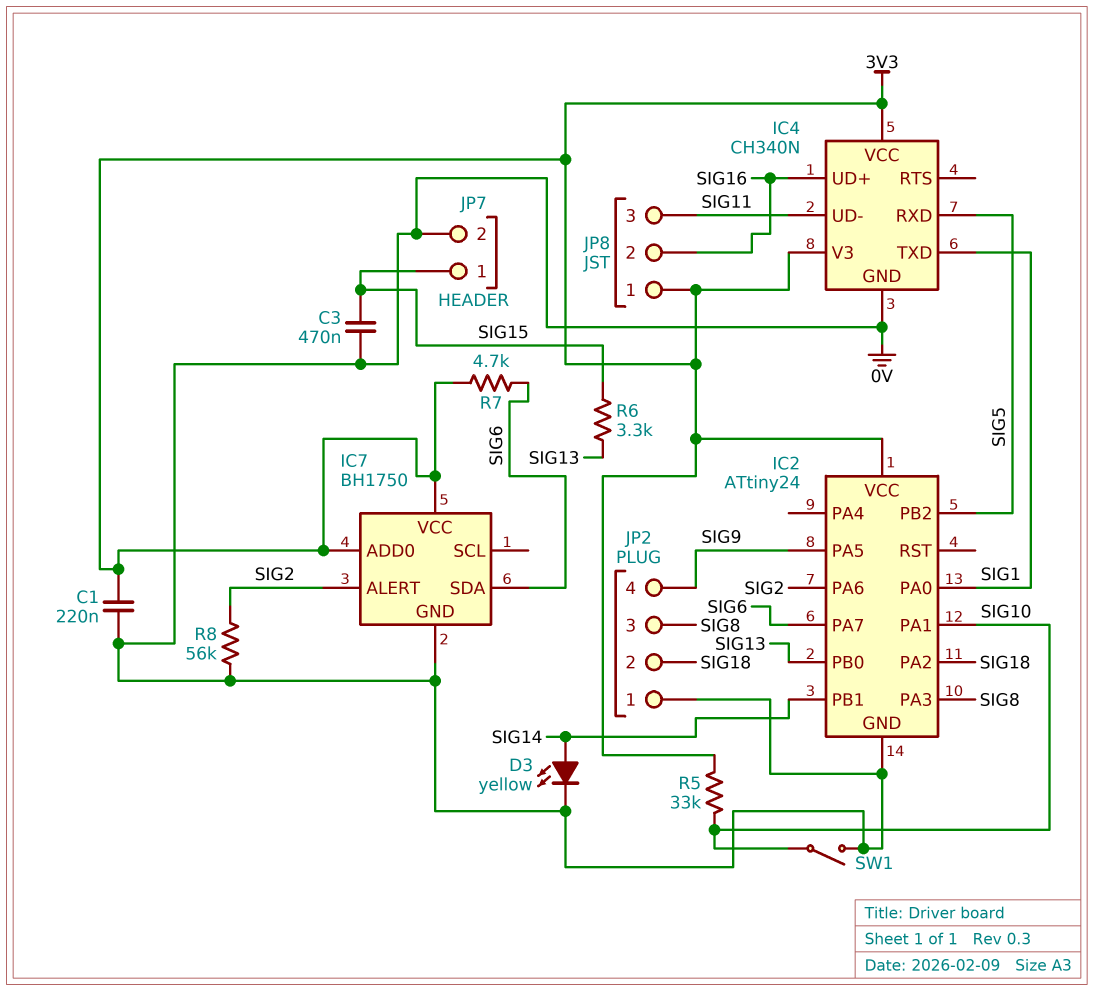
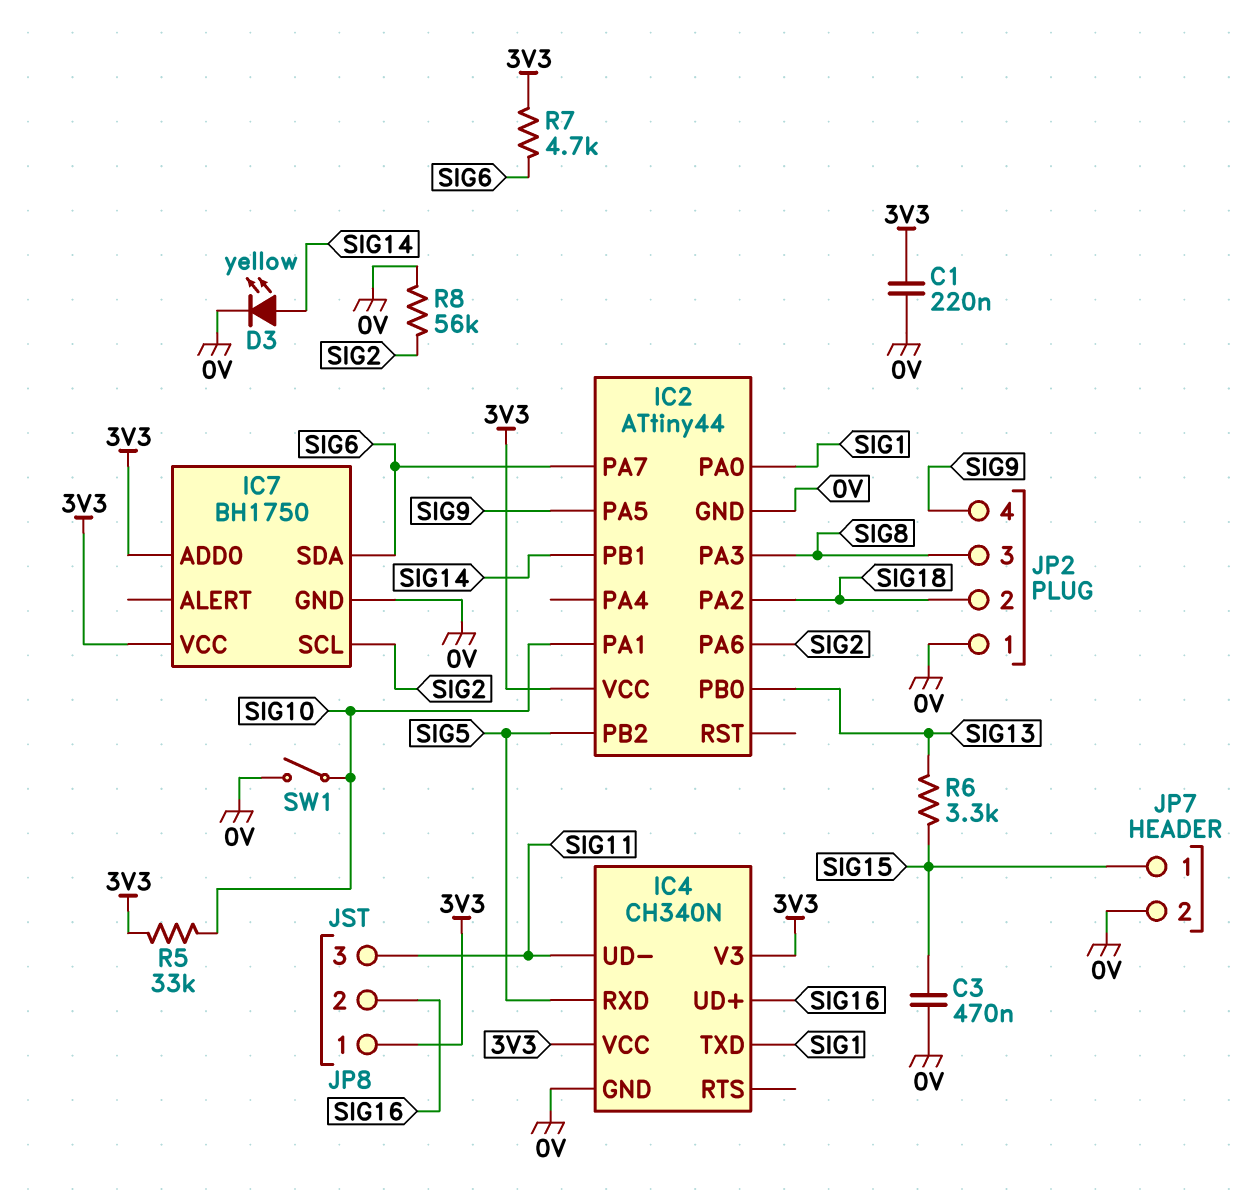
IC2: ATtiny24 -> ATtiny44
IC7 pin ALERT: SIG2 -> none
IC7 pin SCL: none -> SIG2

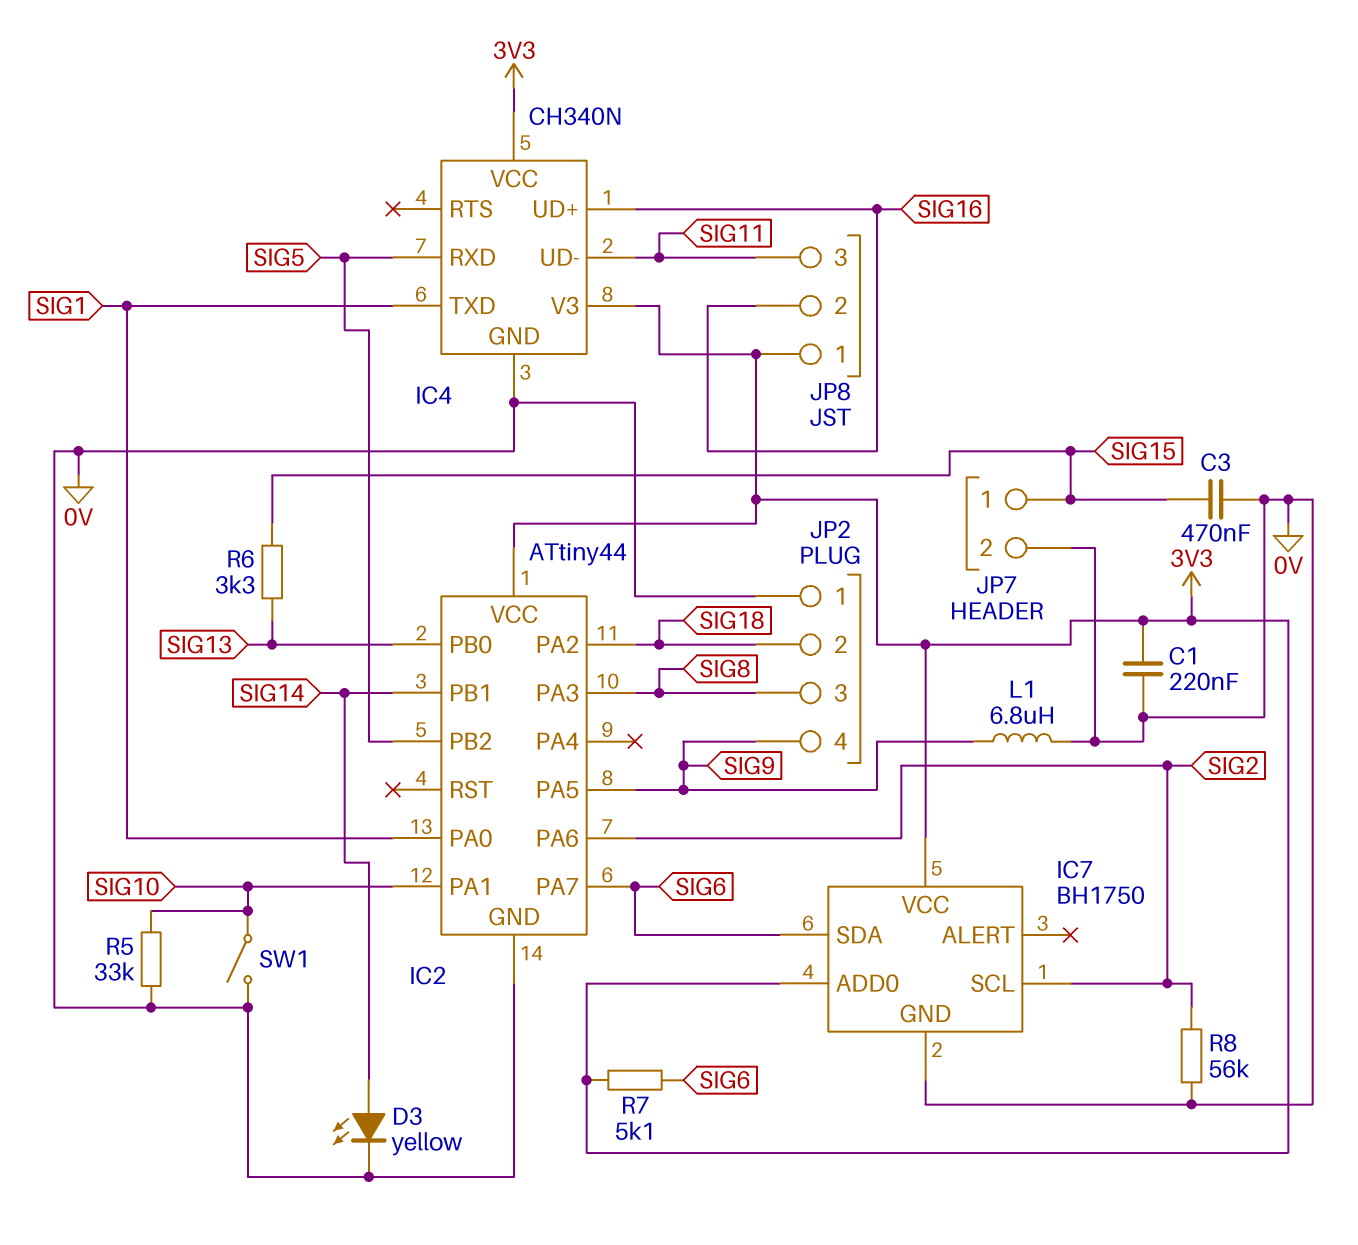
L1: none -> 6.8uH (0V, SIG9)
R5: 33k (3V3, SIG10) -> 33k (0V, SIG10)
R7: 4.7k (3V3, SIG6) -> 5.1k (3V3, SIG6)

